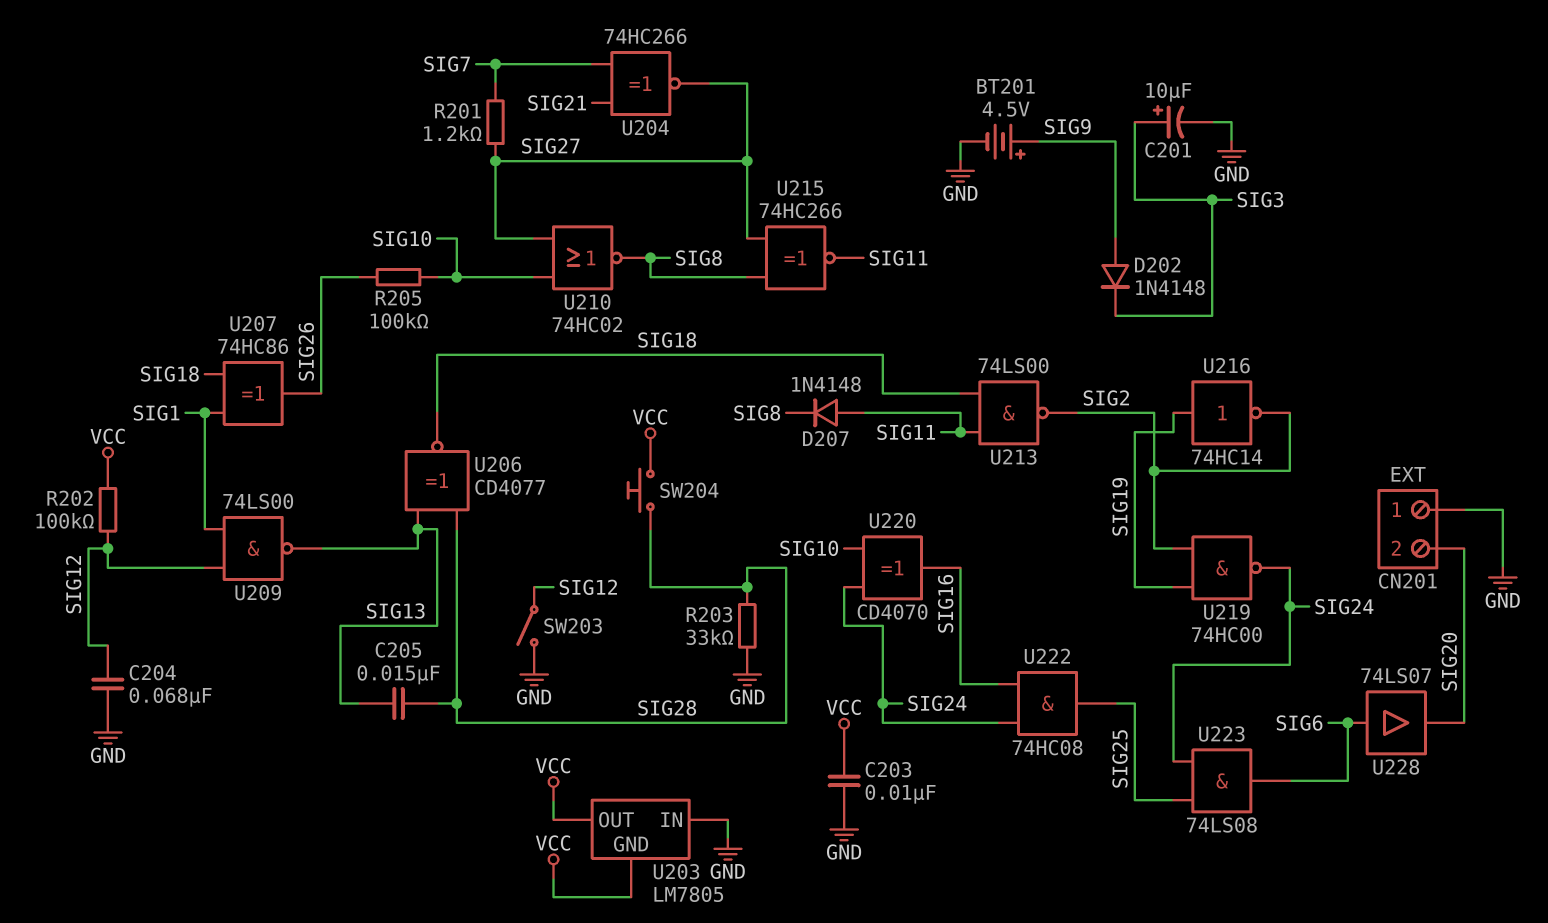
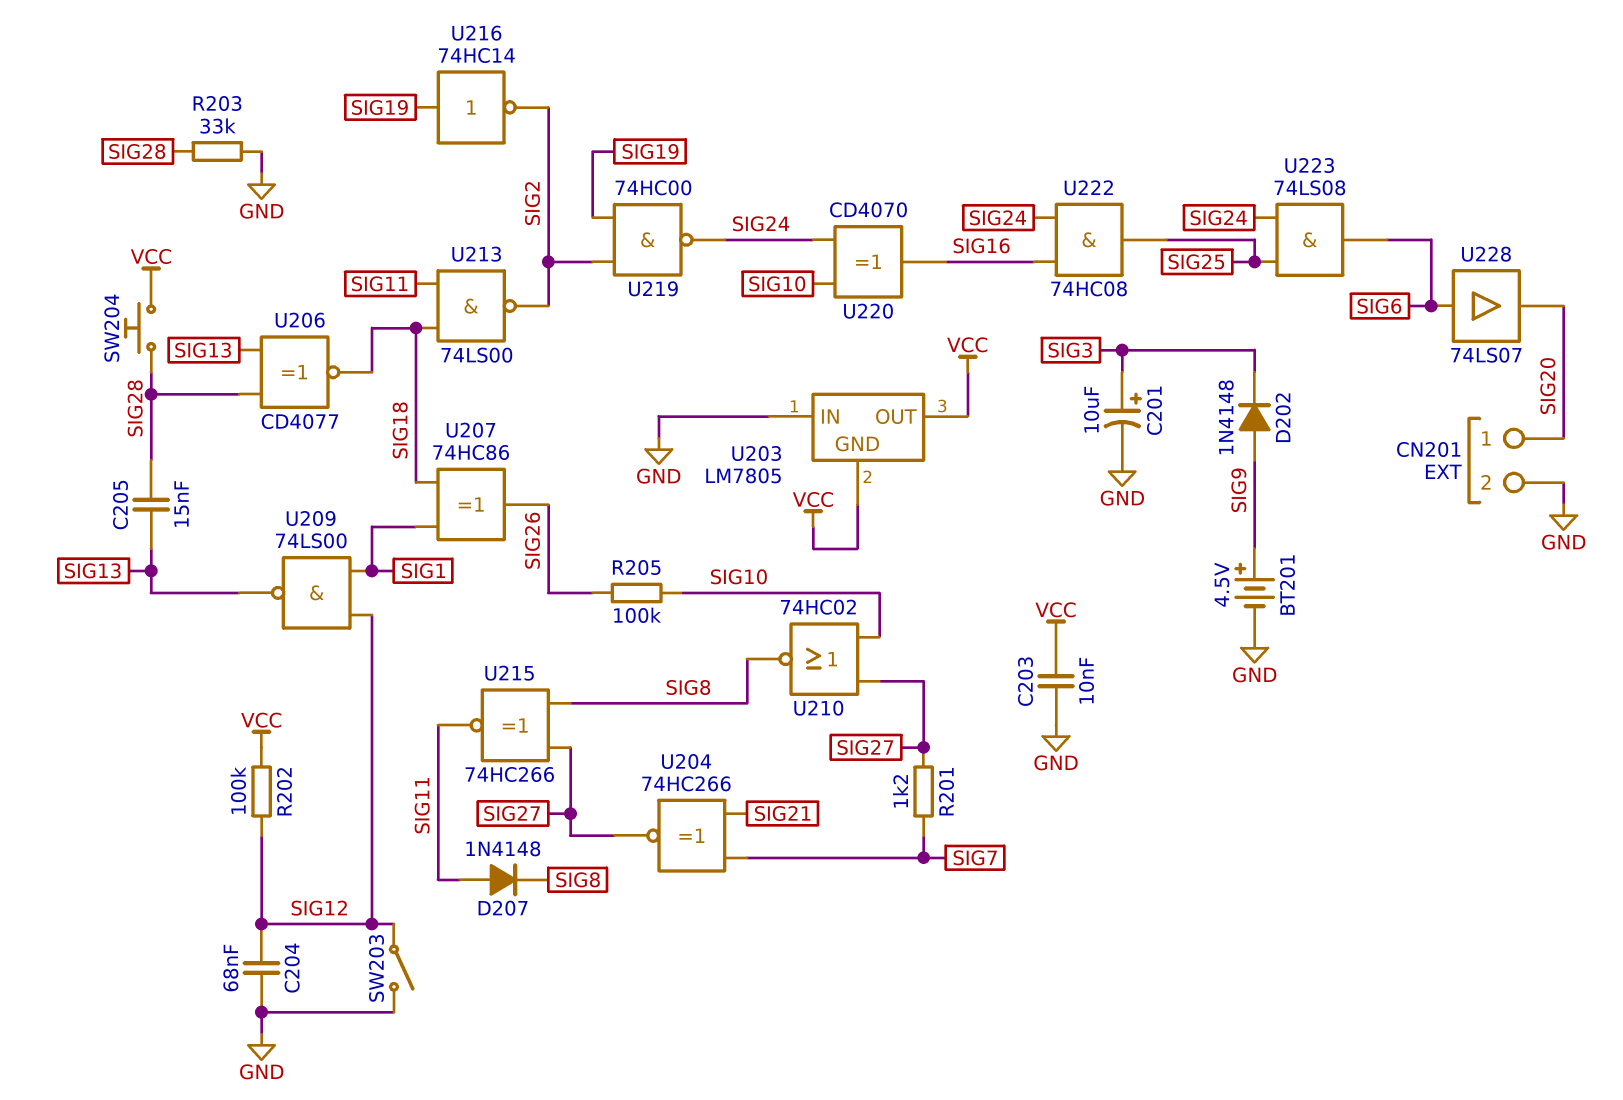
CN201 pin 1: GND -> SIG20
CN201 pin 2: SIG20 -> GND

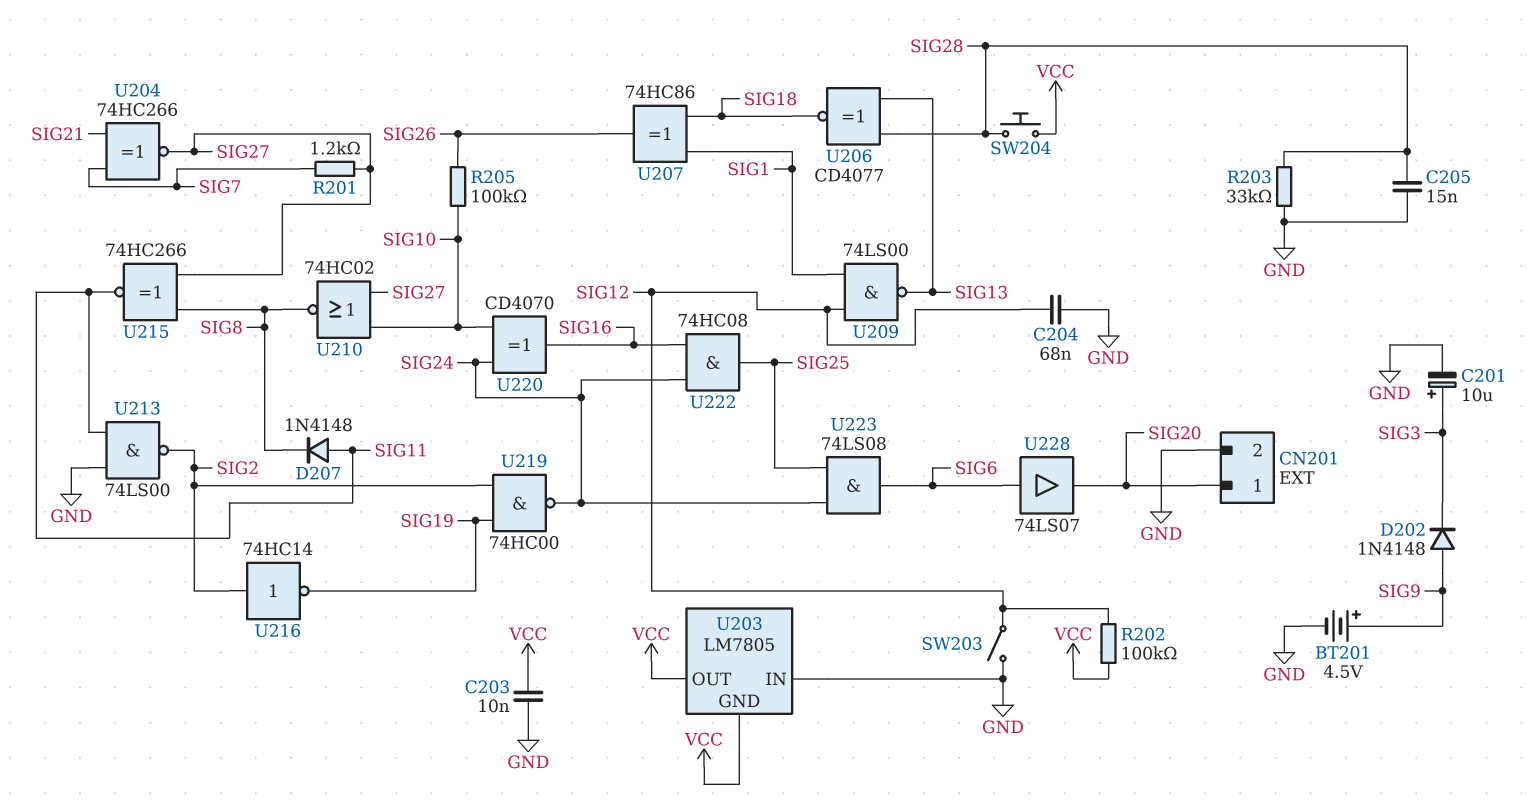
C205: 15nF (SIG13, SIG28) -> 15nF (GND, SIG28)
U213: NAND 74LS00 (in SIG11, in SIG18, out SIG2) -> NAND 74LS00 (in GND, in SIG11, out SIG2)
U216: NOT 74HC14 (in SIG19, out SIG2) -> NOT 74HC14 (in SIG2, out SIG19)

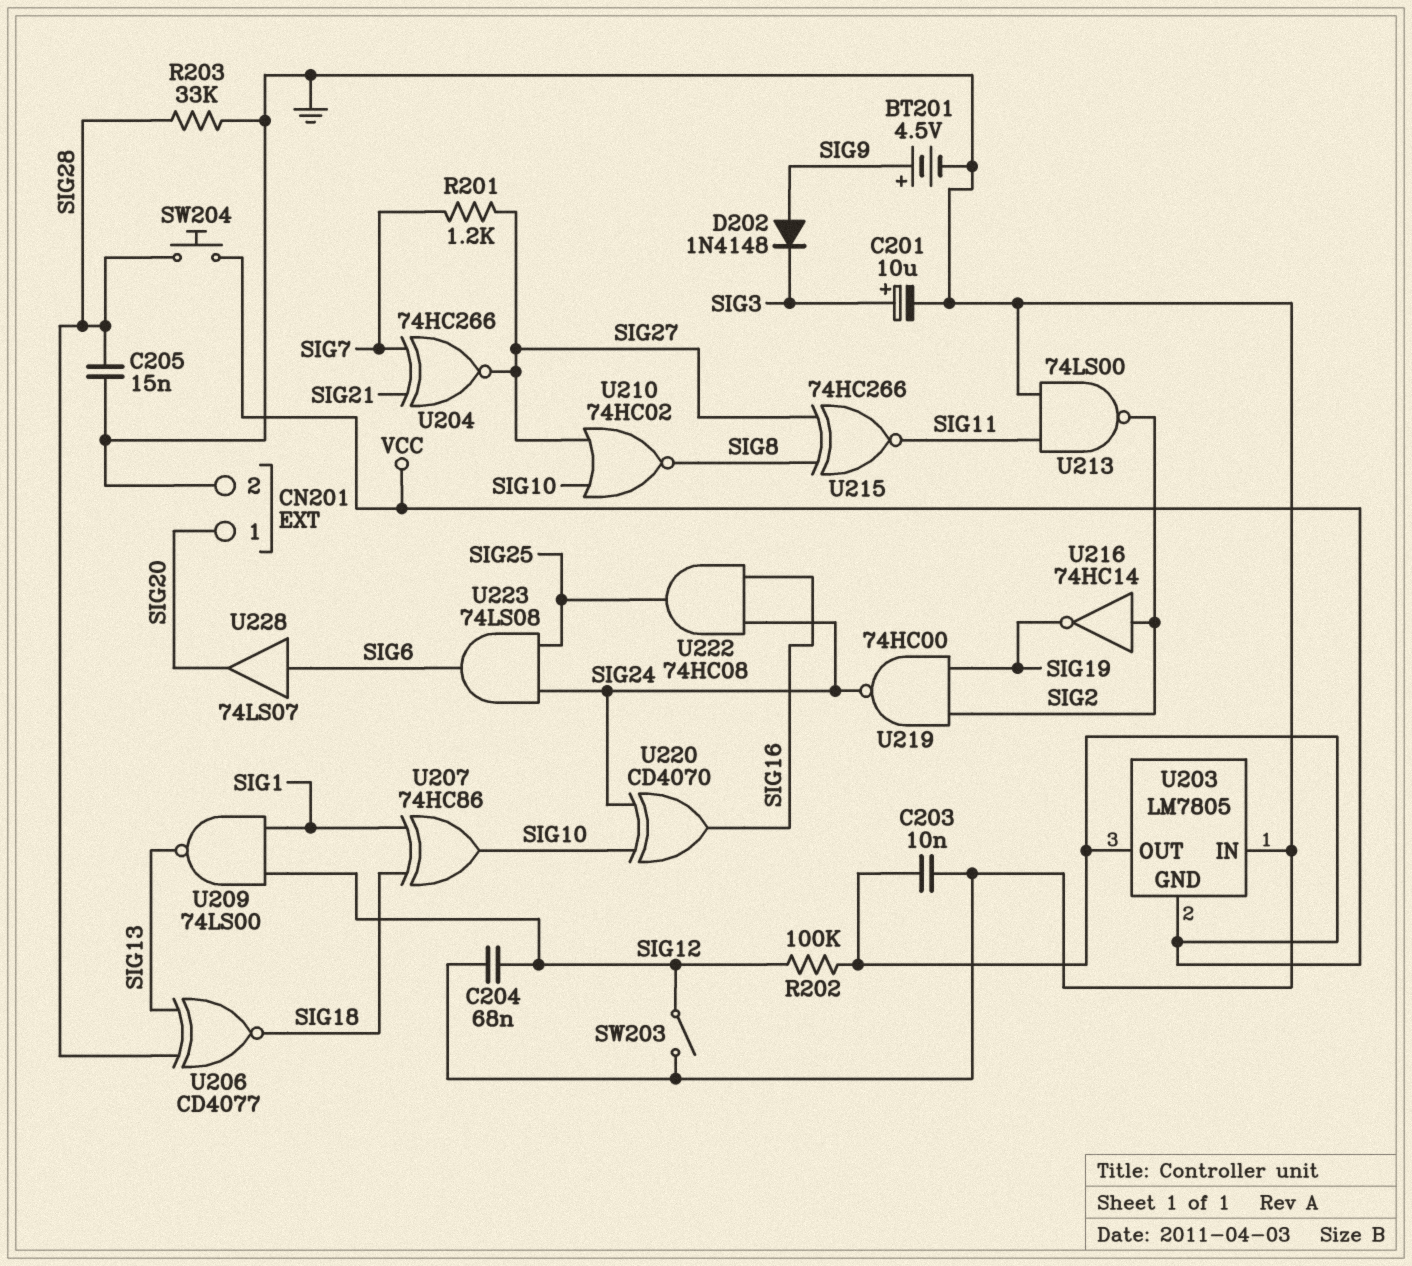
D207: diode 1N4148 (A SIG11, K SIG8) -> none
R205: 100k (SIG10, SIG26) -> none
U207: XOR 74HC86 (in SIG1, in SIG18, out SIG26) -> XOR 74HC86 (in SIG1, in SIG18, out SIG10)

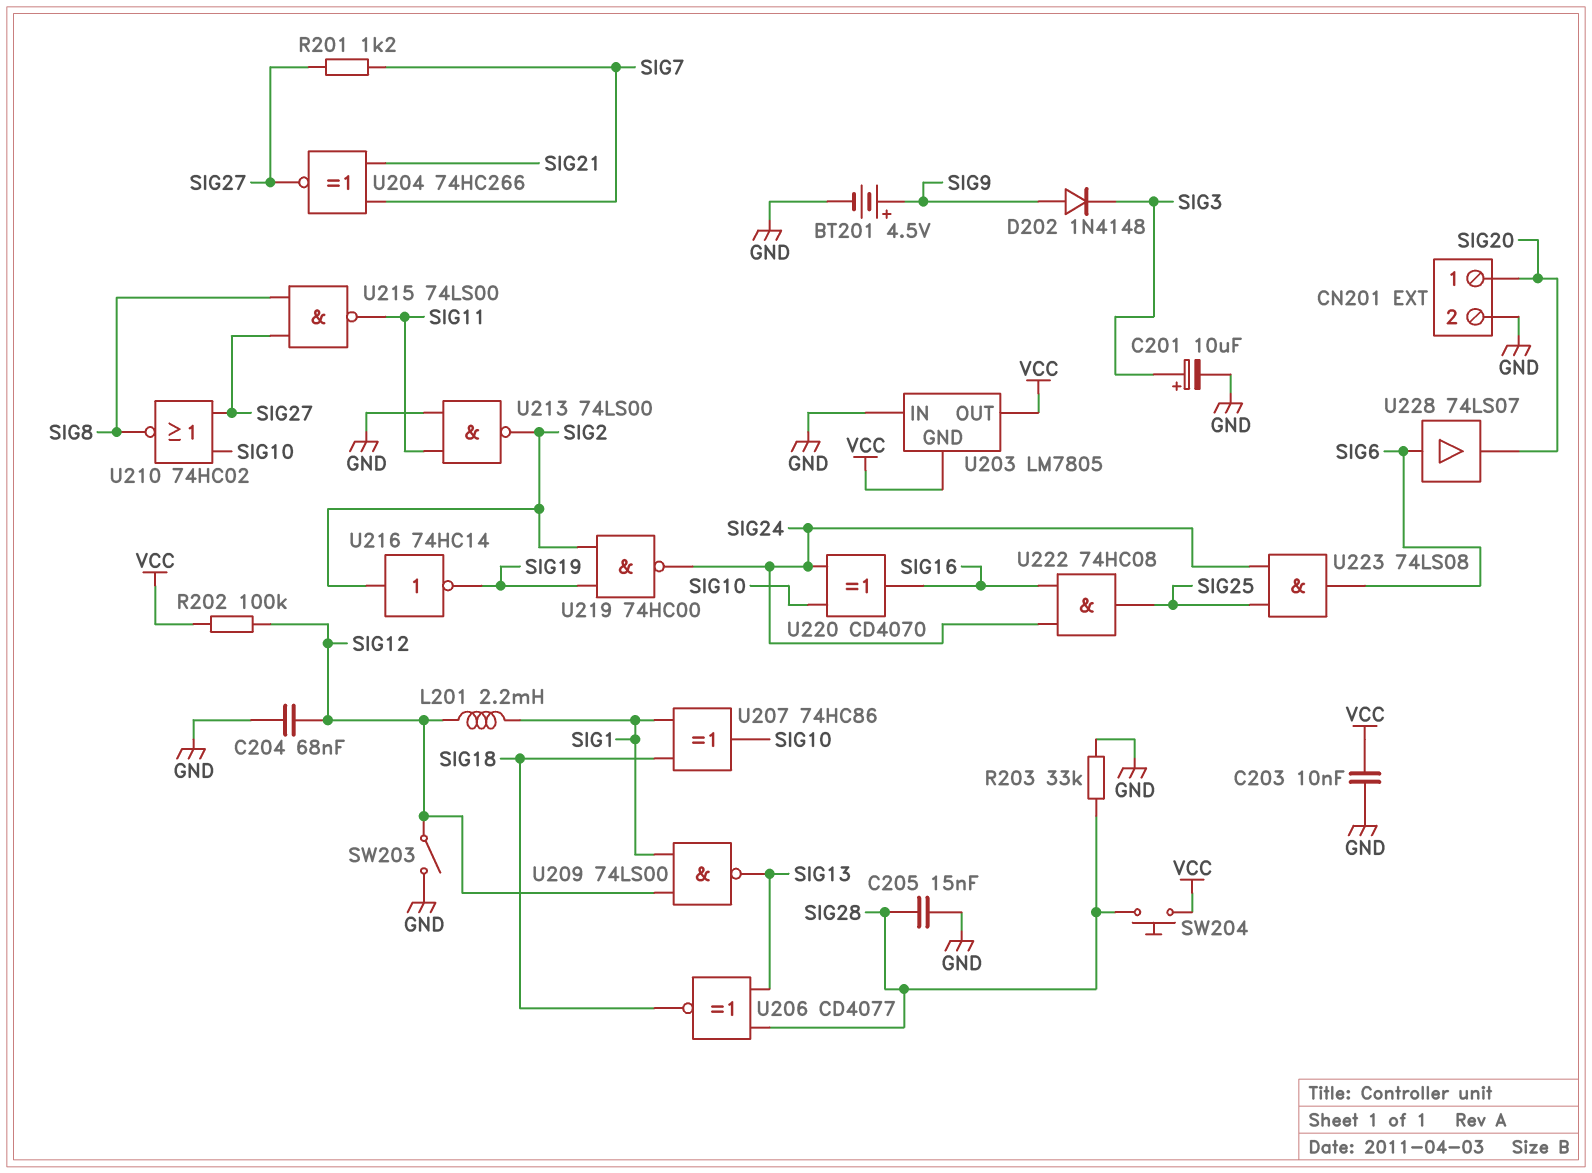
L201: none -> 2.2mH (SIG1, SIG12)
U215: XNOR 74HC266 (in SIG8, in SIG27, out SIG11) -> NAND 74LS00 (in SIG8, in SIG27, out SIG11)

